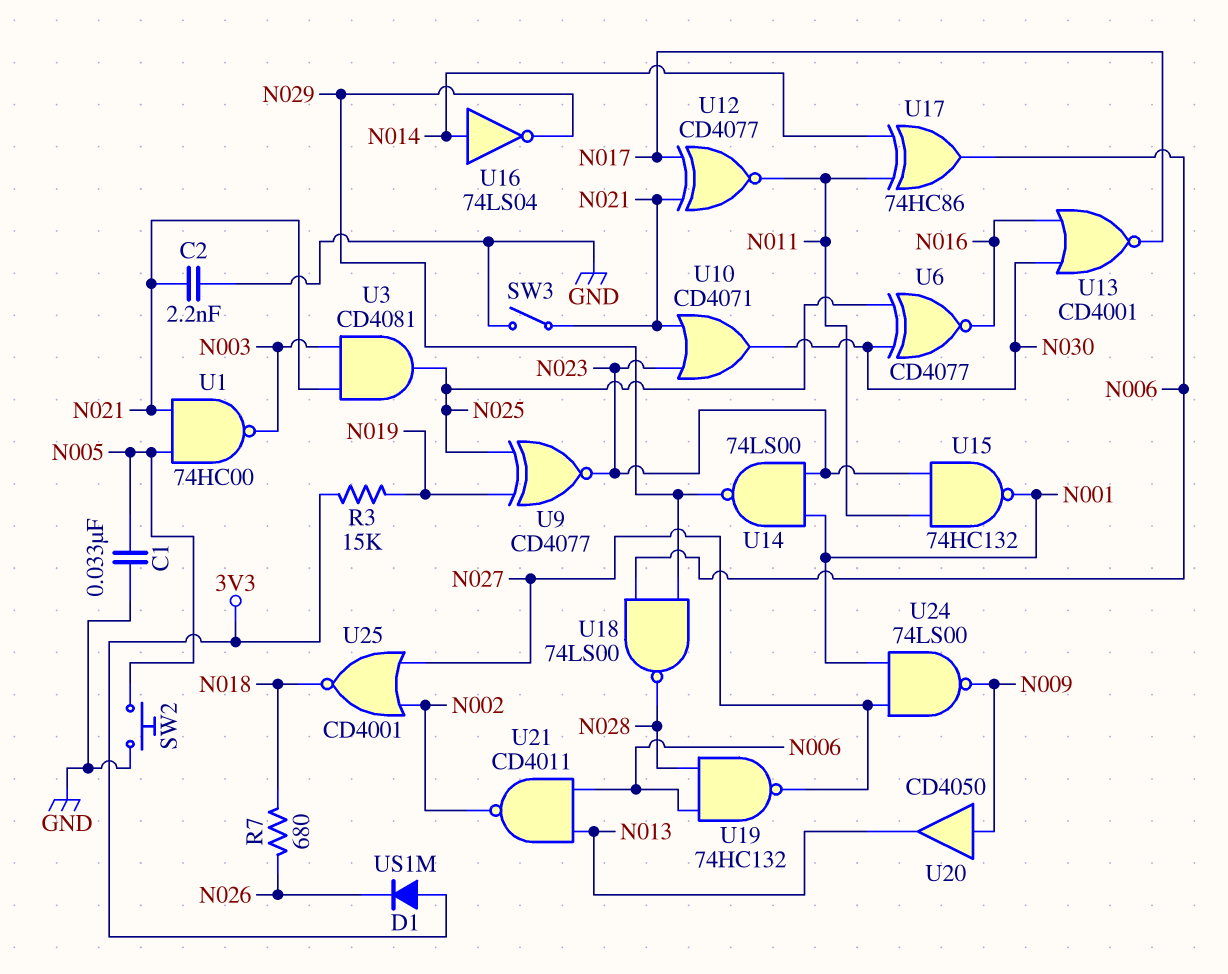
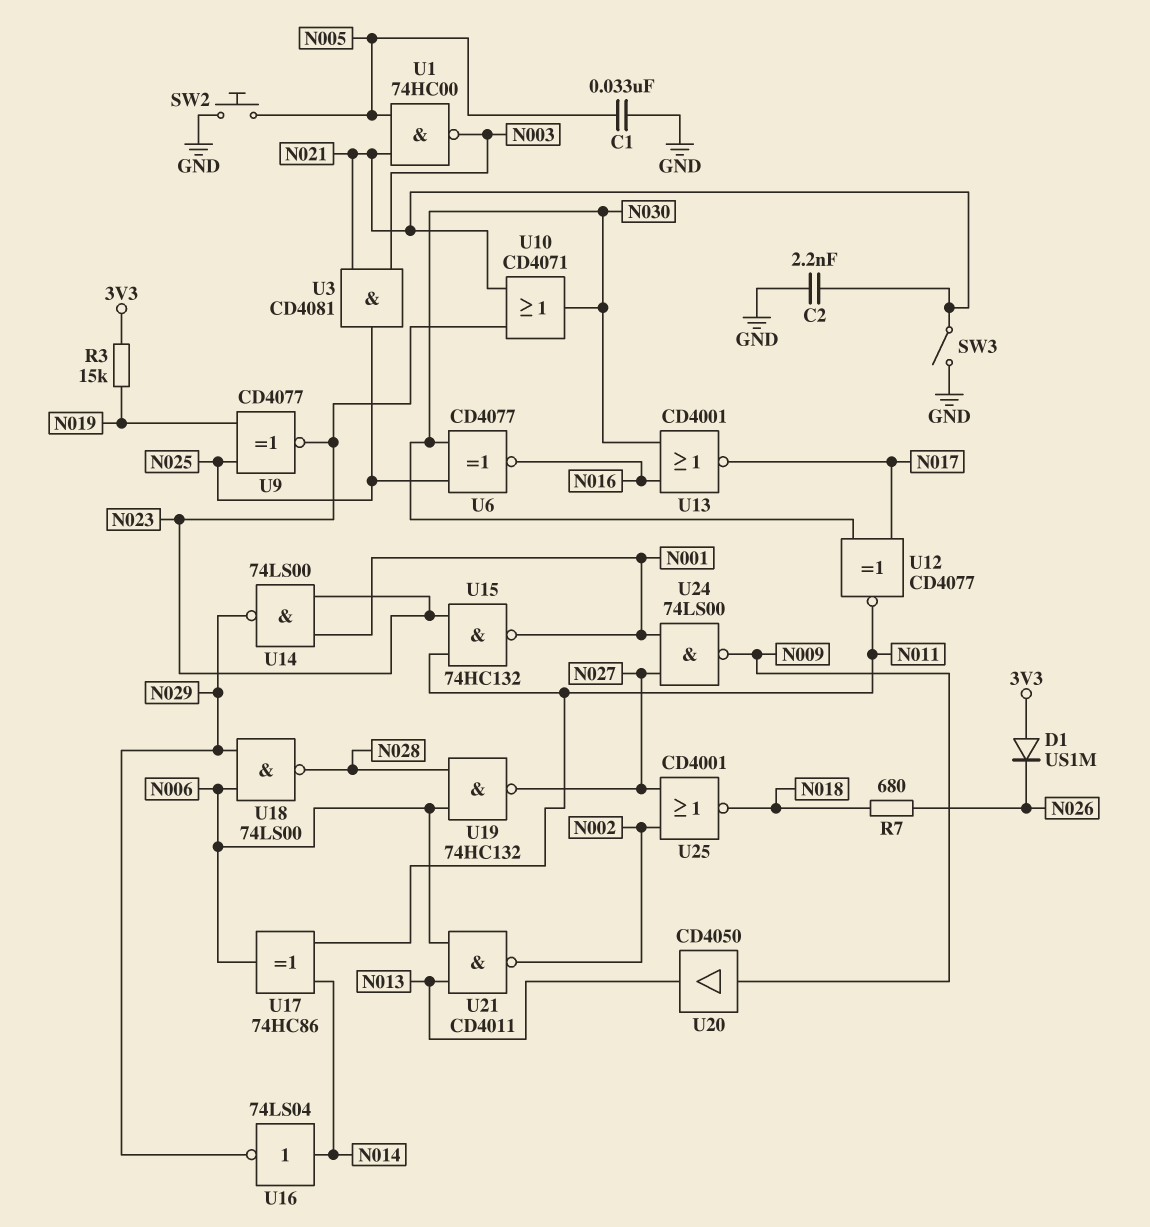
U12: XNOR CD4077 (in N017, in N021, out N011) -> XNOR CD4077 (in N017, in N030, out N011)

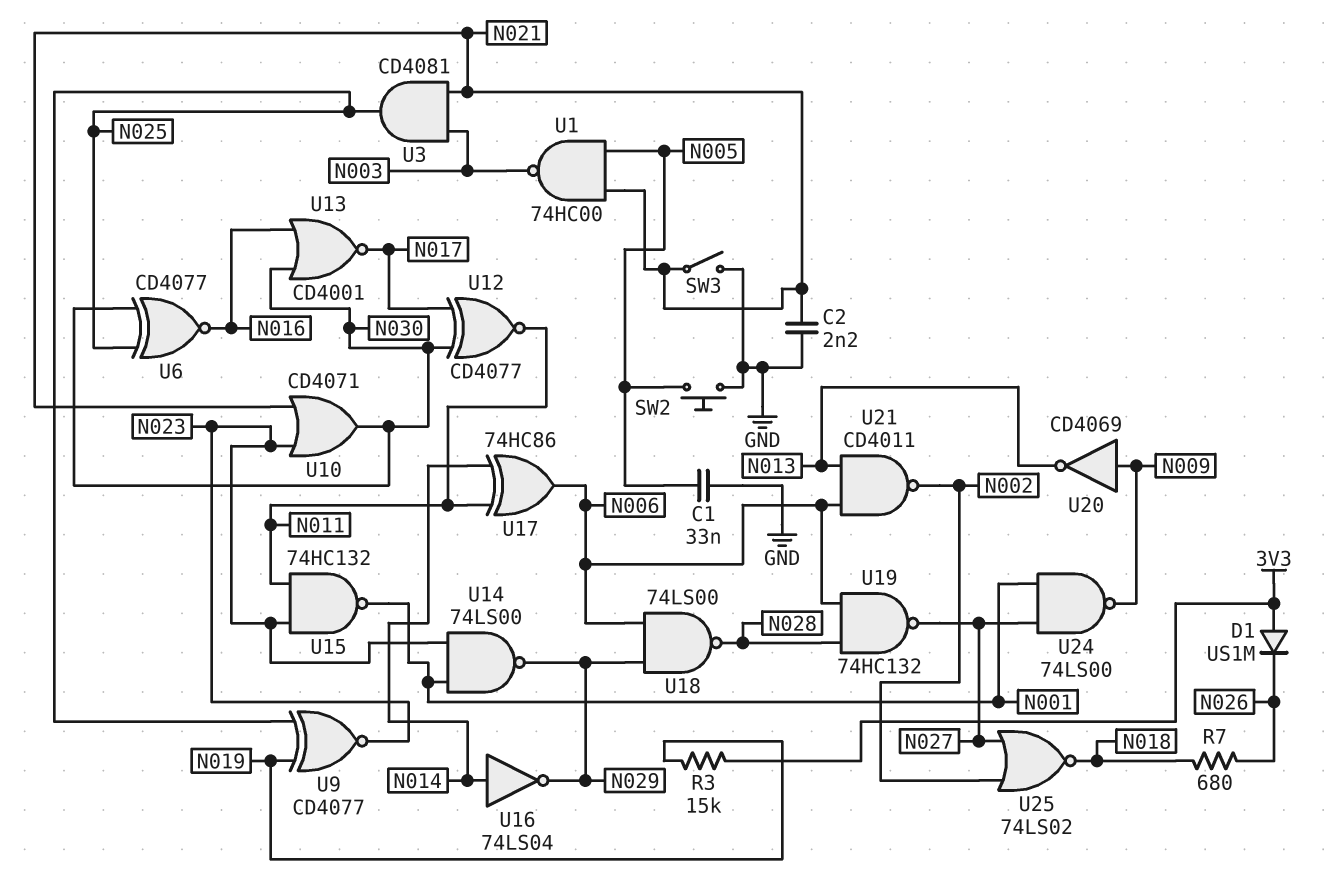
U20: buffer CD4050 (in N009, out N013) -> NOT CD4069 (in N009, out N013)
U25: NOR CD4001 (in N002, in N027, out N018) -> NOR 74LS02 (in N002, in N027, out N018)

